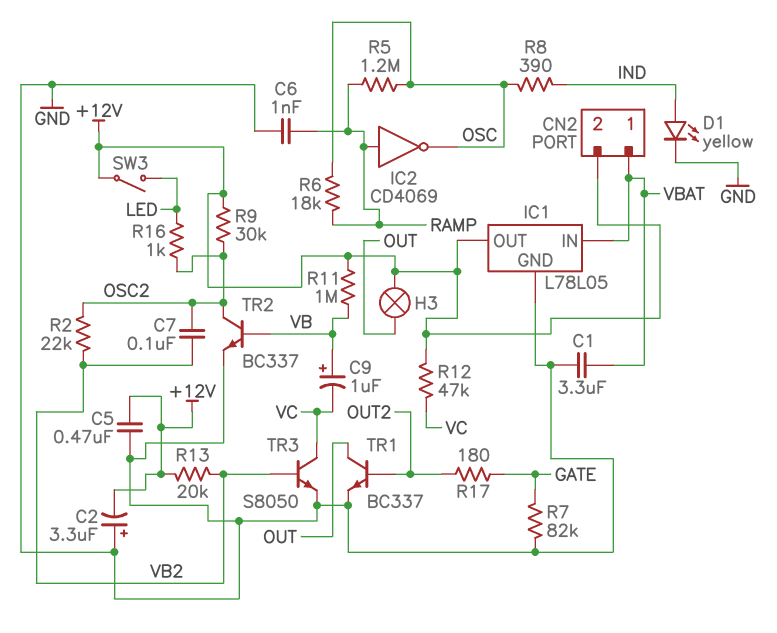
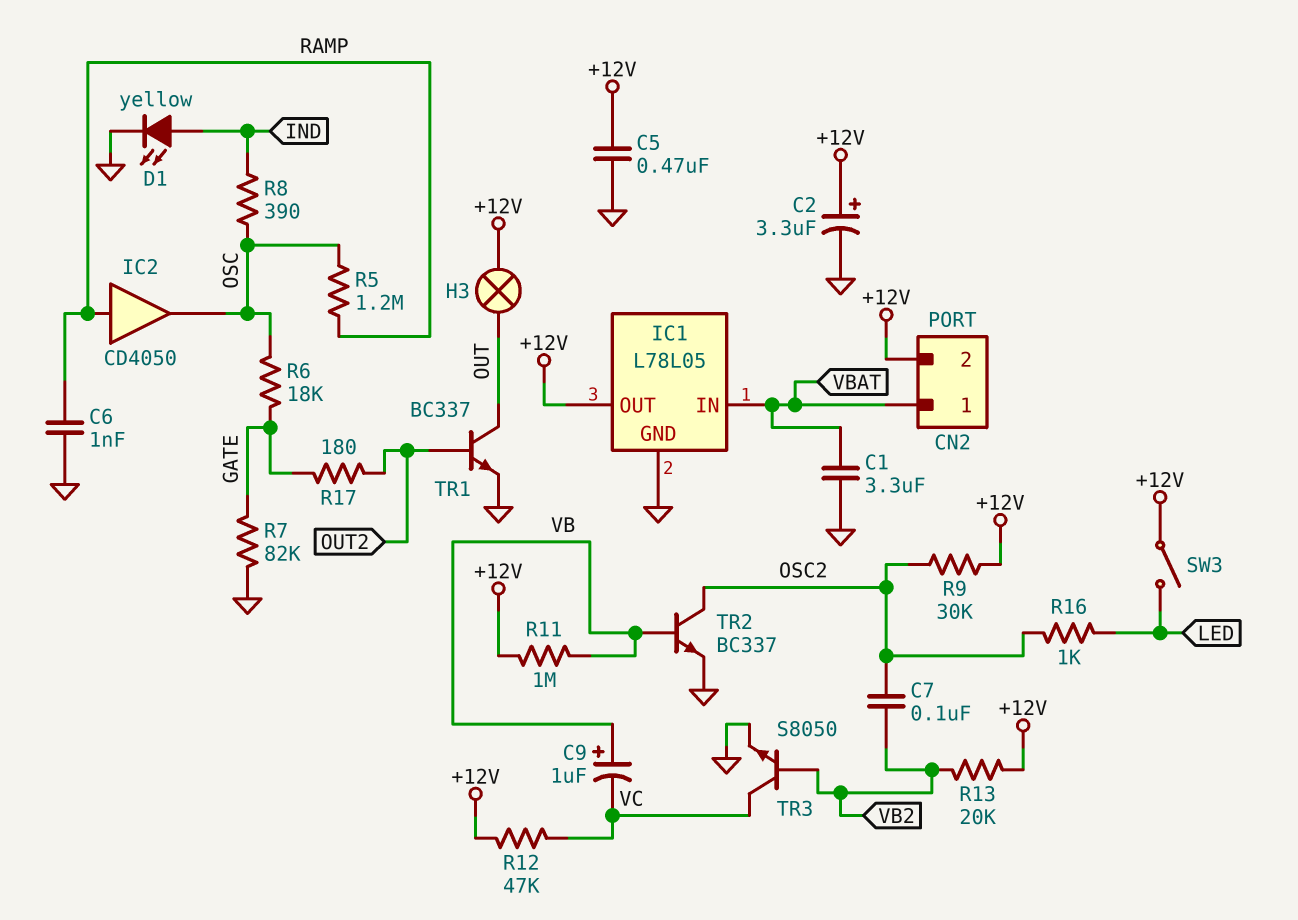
C2: 3.3uF (plus GND, minus +12V) -> 3.3uF (plus +12V, minus GND)
IC2: NOT CD4069 (in RAMP, out OSC) -> buffer CD4050 (in RAMP, out OSC)
R2: 22k (OSC2, VB2) -> none
R6: 18k (OSC, RAMP) -> 18k (GATE, OSC)

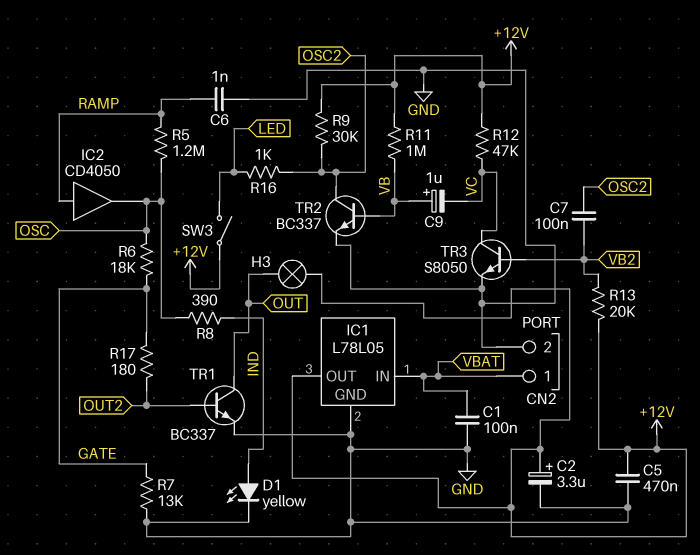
C1: 3.3uF (GND, VBAT) -> 100nF (GND, VBAT)
CN2 pin 2: +12V -> GND
R7: 82k (GATE, GND) -> 13k (GATE, GND)

